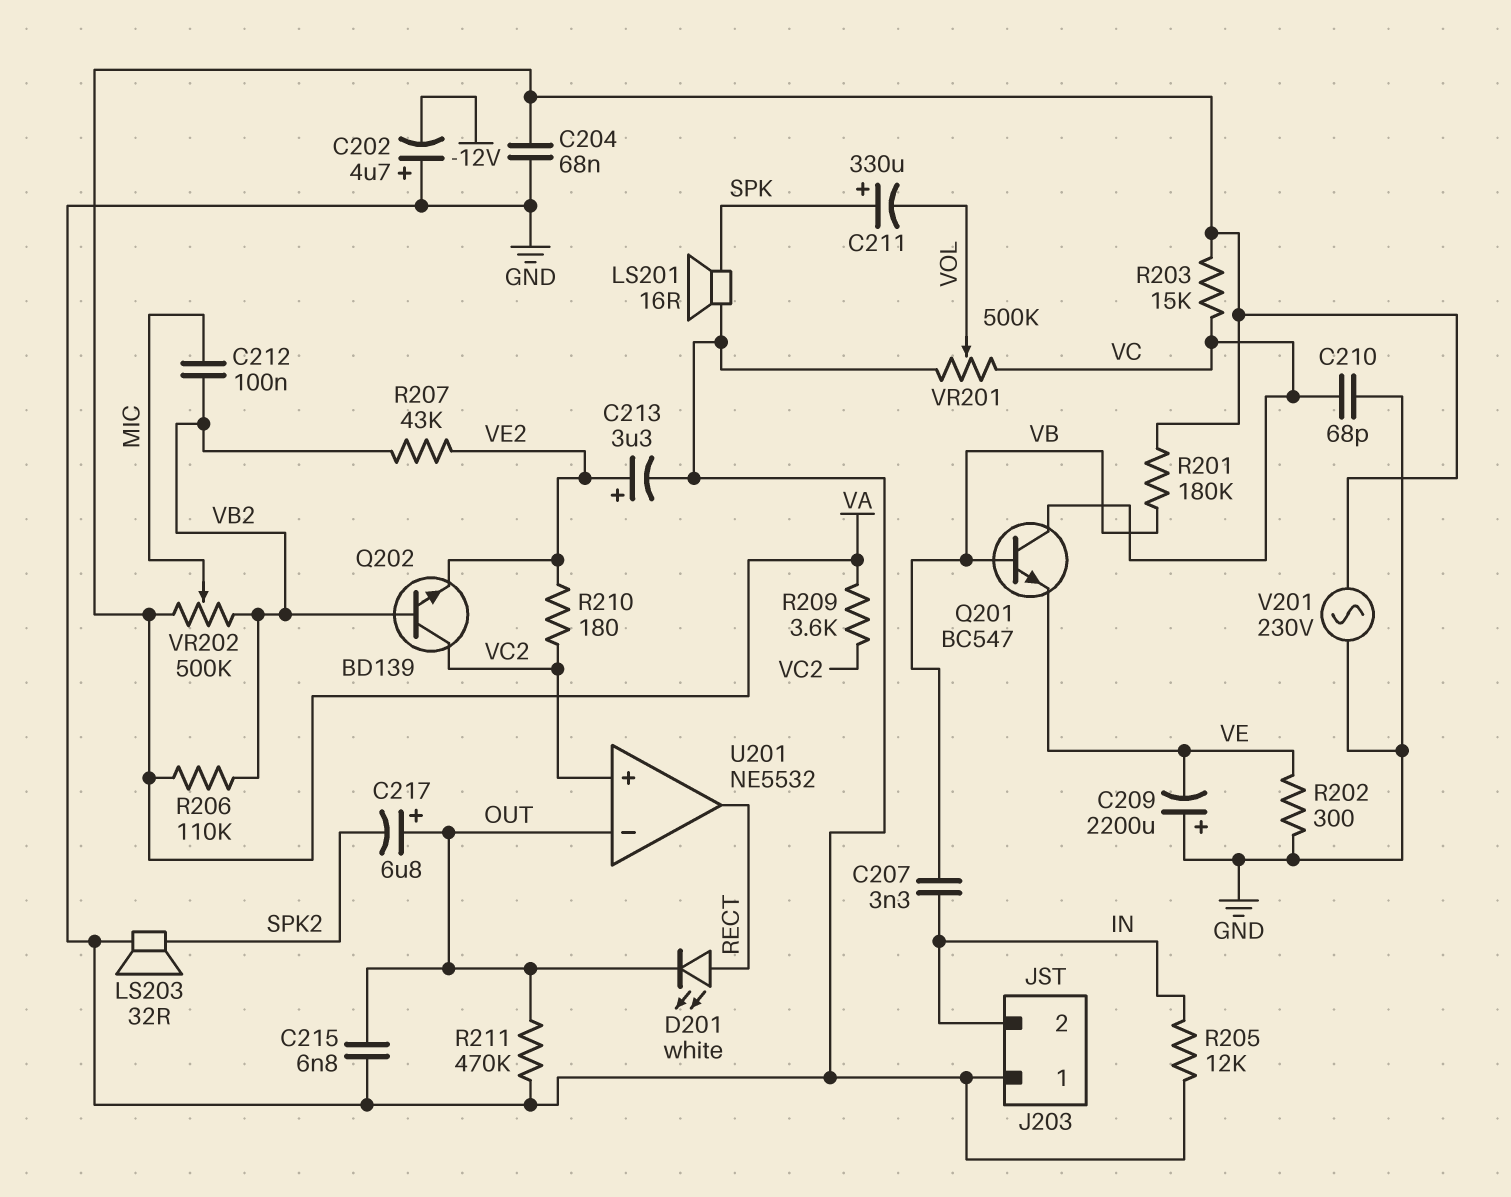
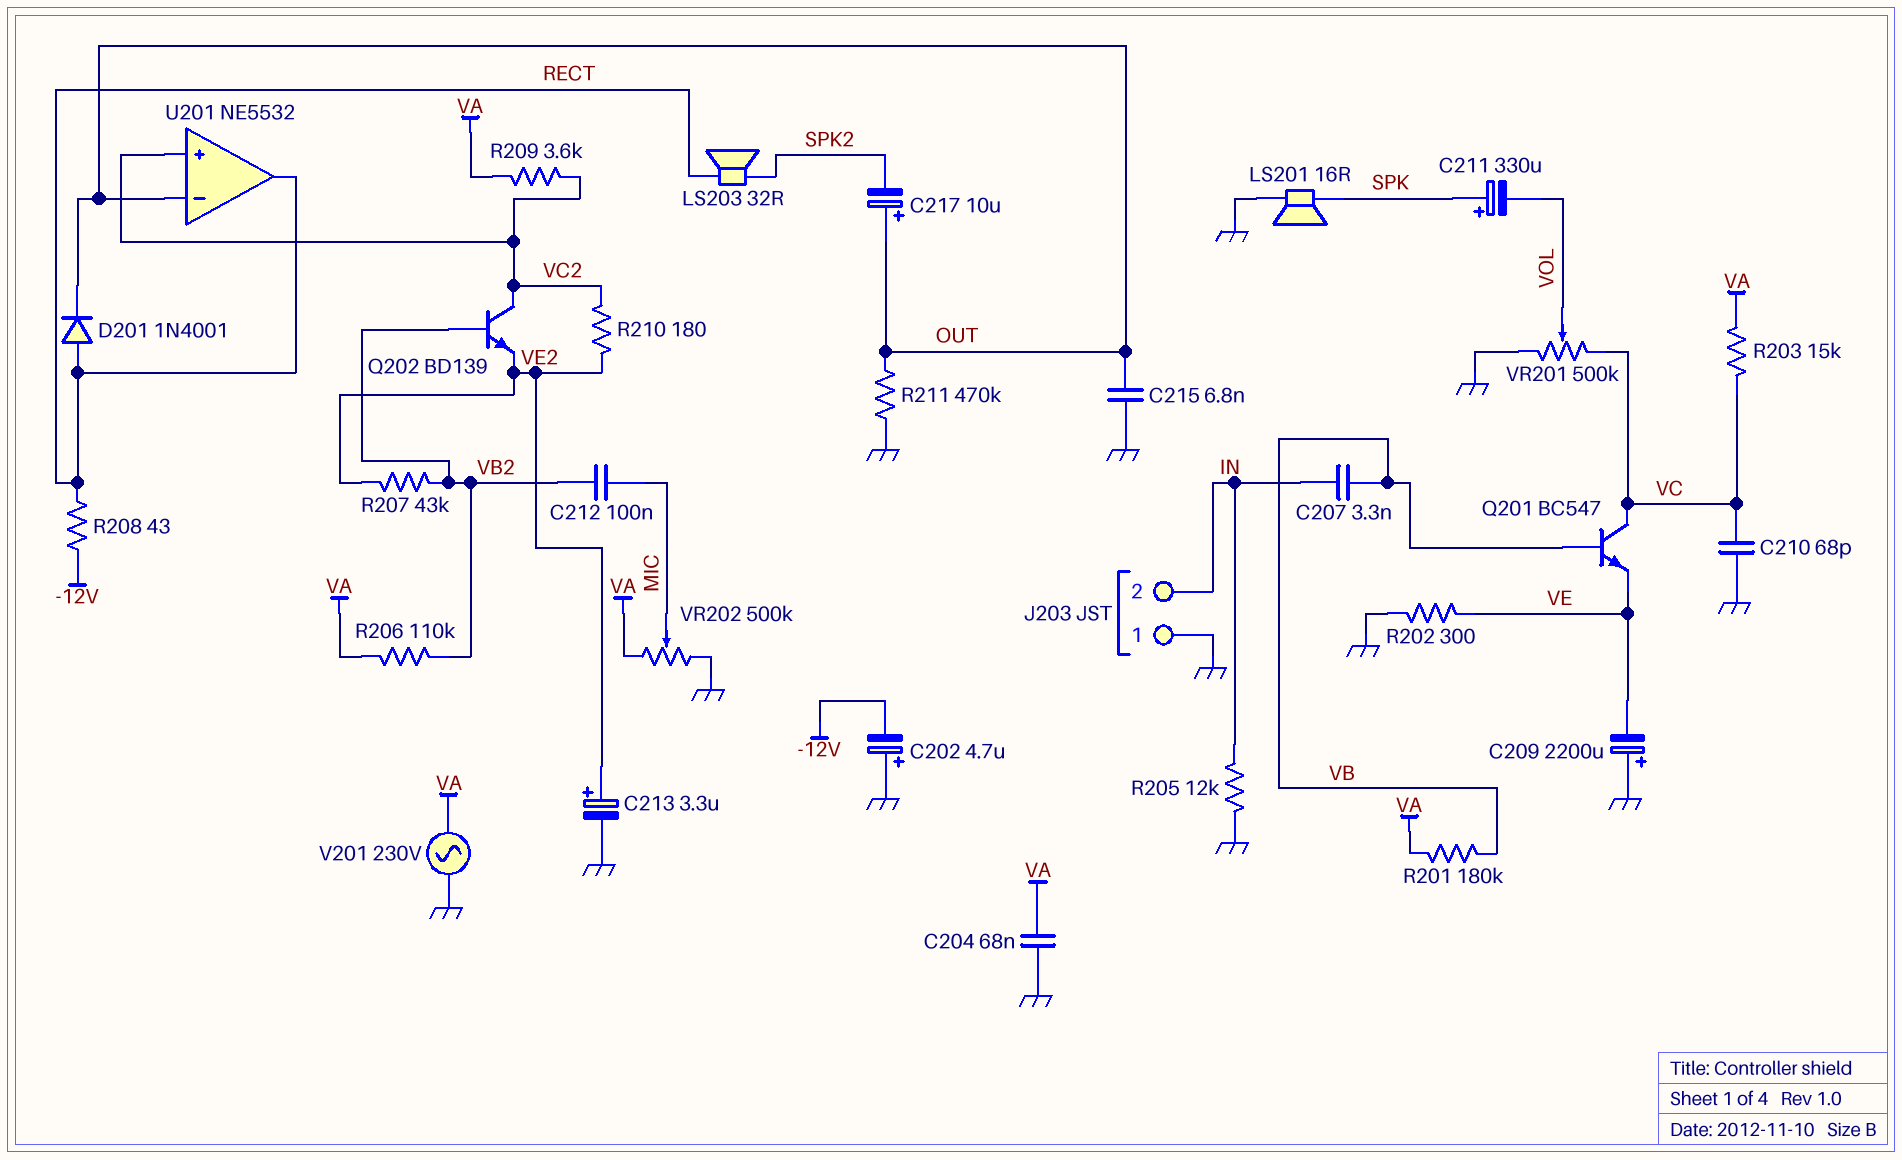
C217: 6.8uF (plus OUT, minus SPK2) -> 10uF (plus OUT, minus SPK2)
D201: LED white (A RECT, K OUT) -> diode 1N4001 (A RECT, K OUT)
LS203: speaker 32R (GND, SPK2) -> speaker 32R (RECT, SPK2)
R208: none -> 43 (-12V, RECT)
VR202: 500k (VA, VB2, wiper MIC) -> 500k (GND, VA, wiper MIC)

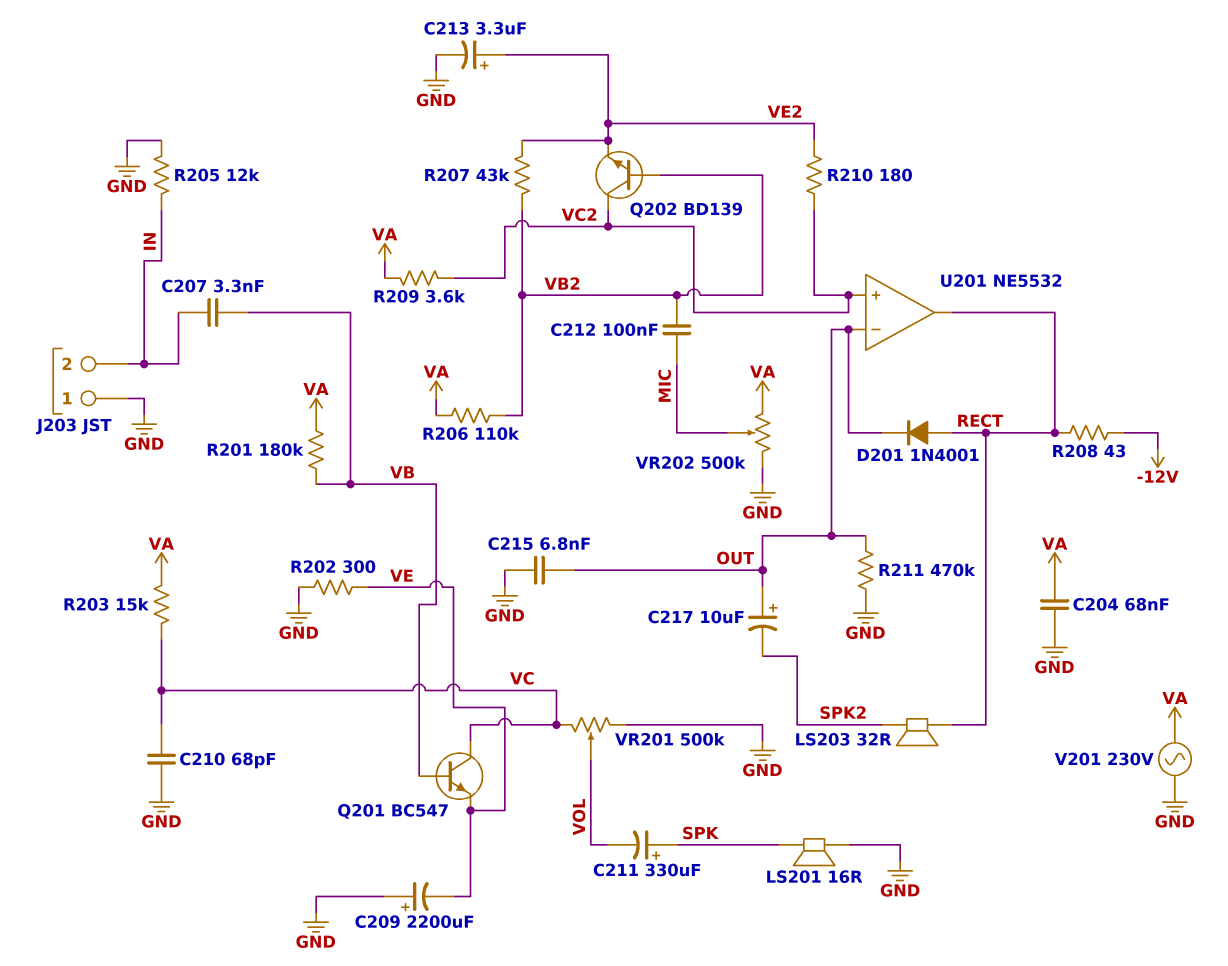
C202: 4.7uF (plus GND, minus -12V) -> none

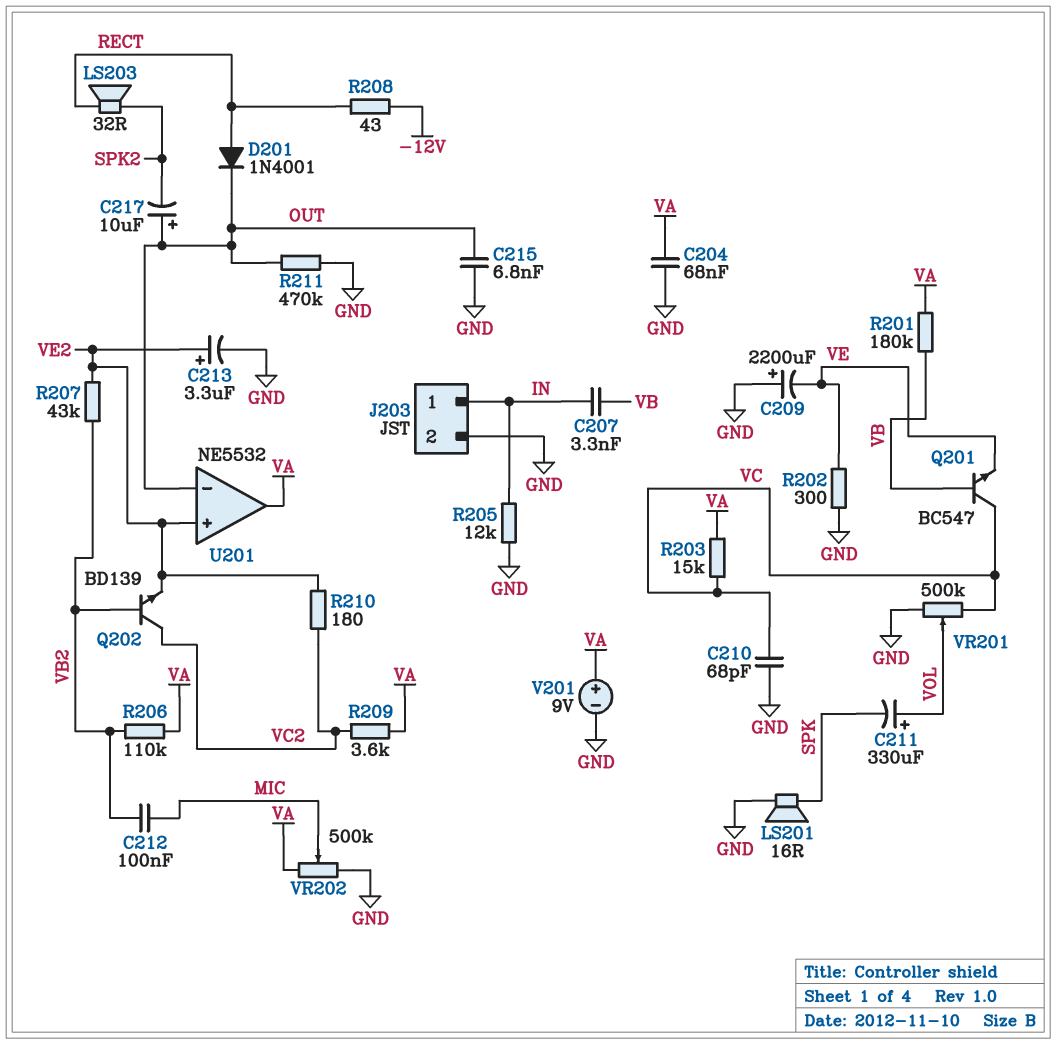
C211: 330uF (plus SPK, minus VOL) -> 330uF (plus VOL, minus SPK)
J203 pin 1: GND -> IN
J203 pin 2: IN -> GND
U201 pin in+: VC2 -> VE2
U201 pin out: RECT -> VA
V201: AC 230V (GND, VA) -> 9V (plus VA, minus GND)

